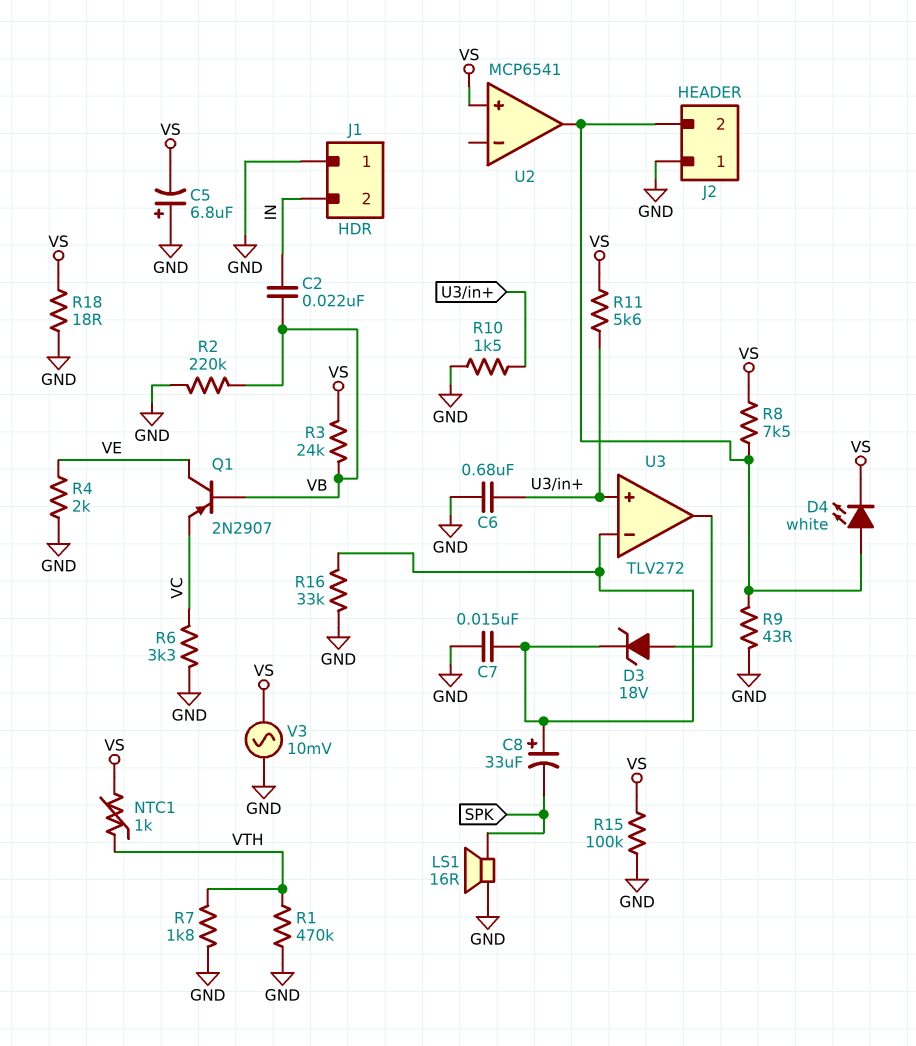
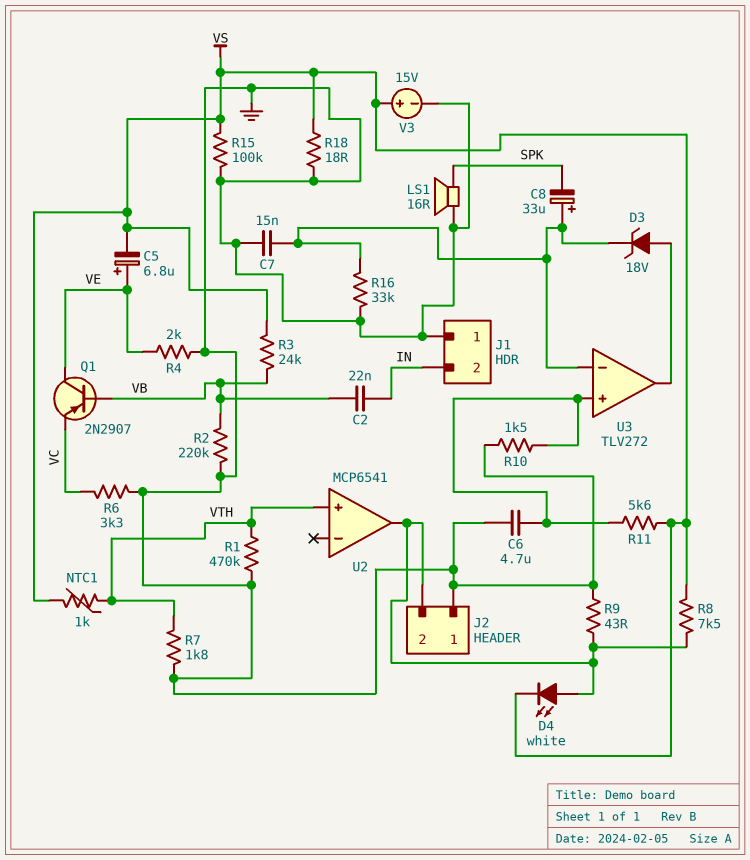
C5: 6.8uF (plus GND, minus VS) -> 6.8uF (plus VE, minus VS)
C6: 680nF (GND, U3/in+) -> 4.7uF (GND, U3/in+)
U2 pin in+: VS -> VTH
V3: AC 10mV (GND, VS) -> 15V (plus VS, minus GND)

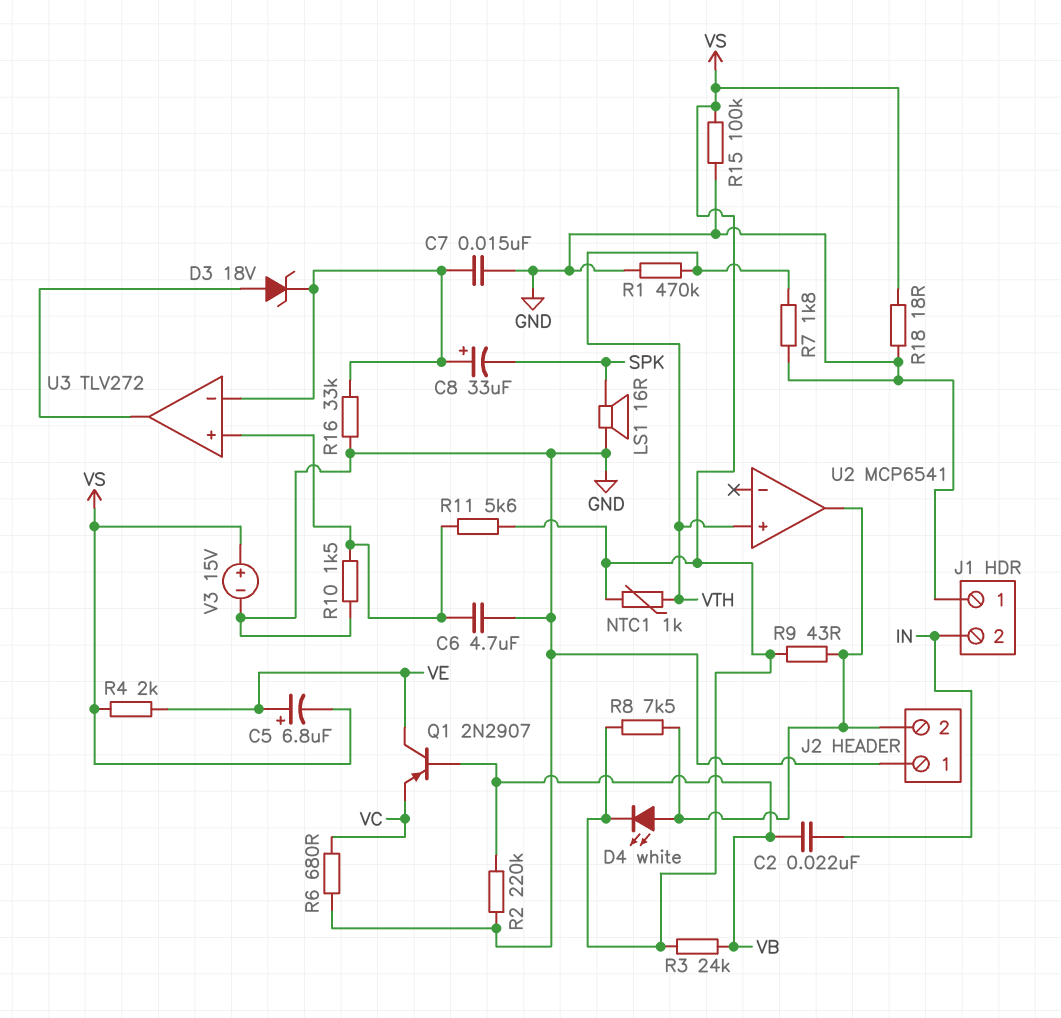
R4: 2k (GND, VE) -> 2k (VE, VS)
R6: 3.3k (GND, VC) -> 680 (GND, VC)
R9: 43 (GND, J2/2) -> 43 (J2/2, VS)

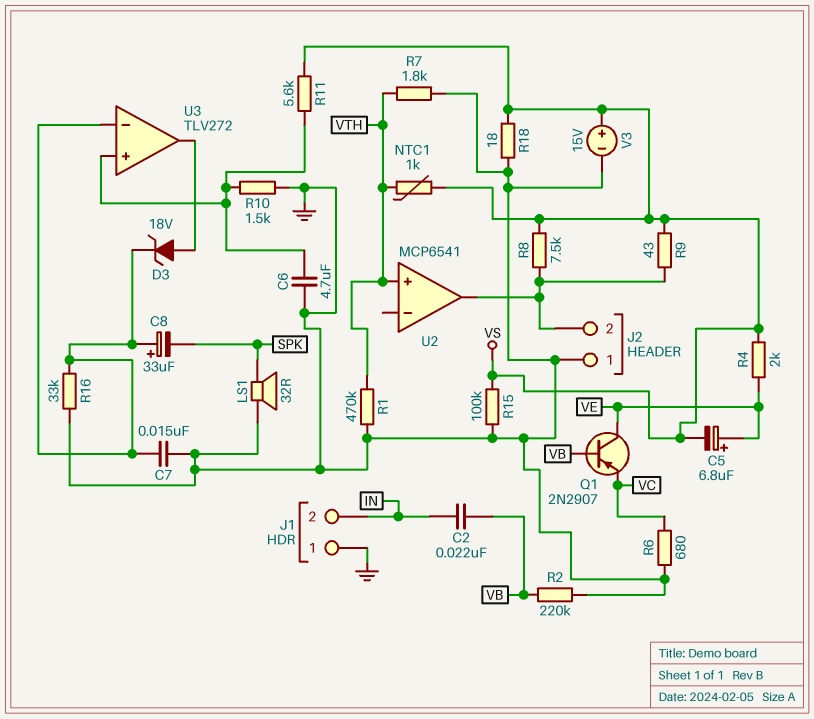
D4: LED white (A J2/2, K VS) -> none
LS1: speaker 16R (GND, SPK) -> speaker 32R (GND, SPK)
R3: 24k (VB, VS) -> none

